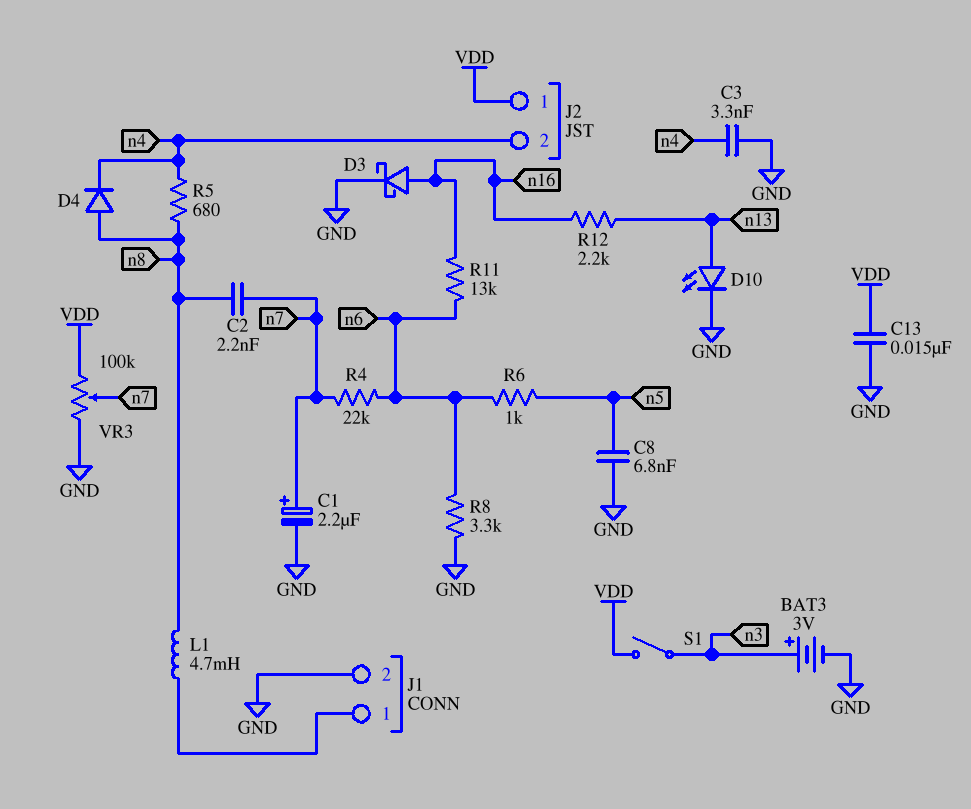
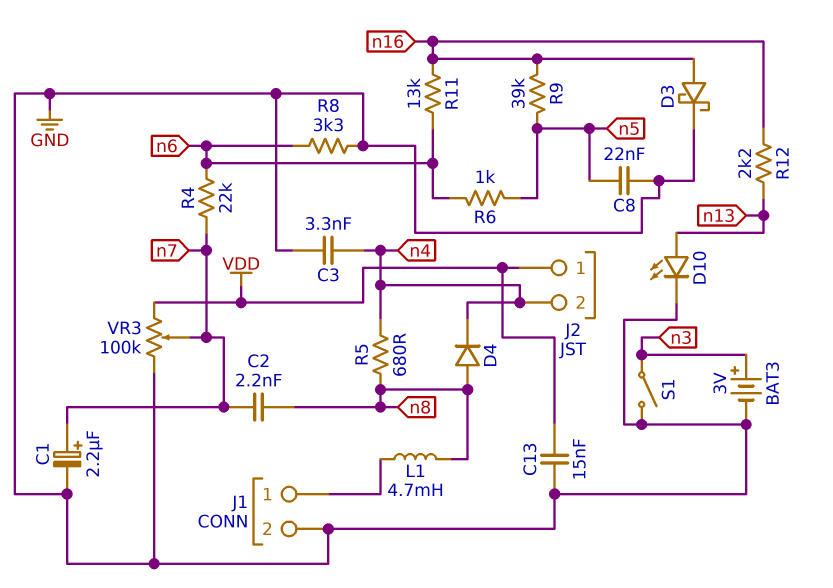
C8: 6.8nF (GND, n5) -> 22nF (GND, n5)
R9: none -> 39k (n5, n16)
S1: switch (VDD, n3) -> switch (GND, n3)

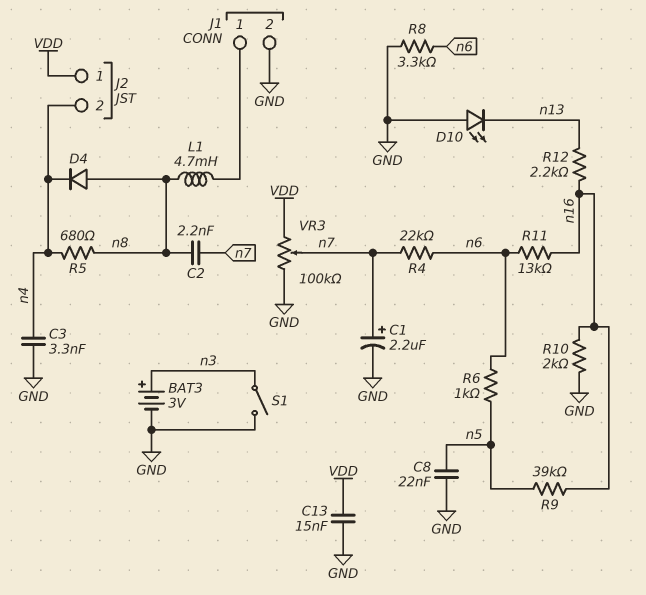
D3: schottky (A n16, K GND) -> none
D10: LED (A n13, K GND) -> LED (A GND, K n13)
R10: none -> 2k (GND, n16)

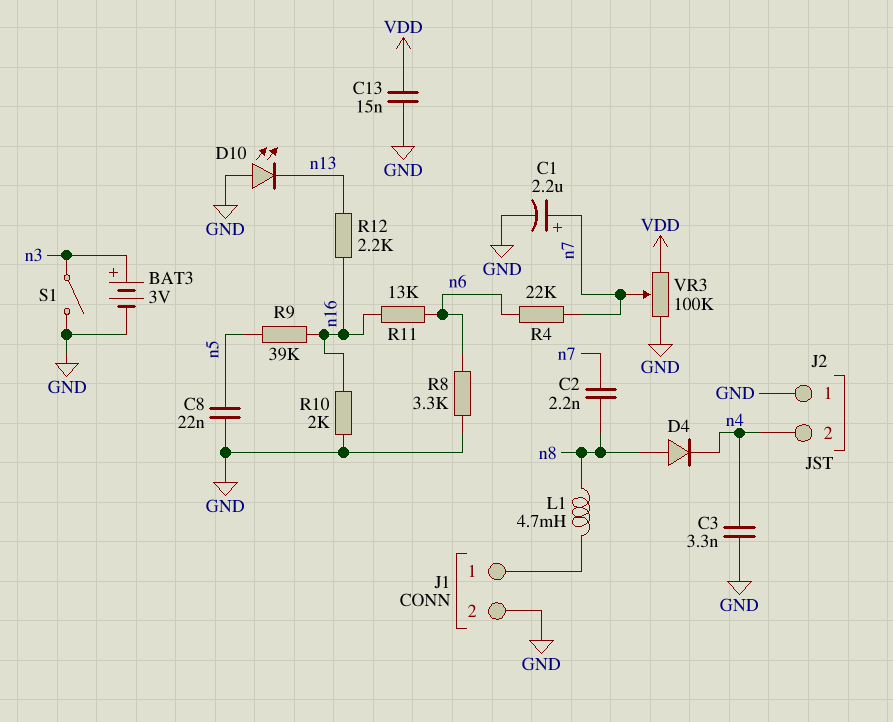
J2 pin 1: VDD -> GND
R5: 680 (n4, n8) -> none
R6: 1k (n5, n6) -> none

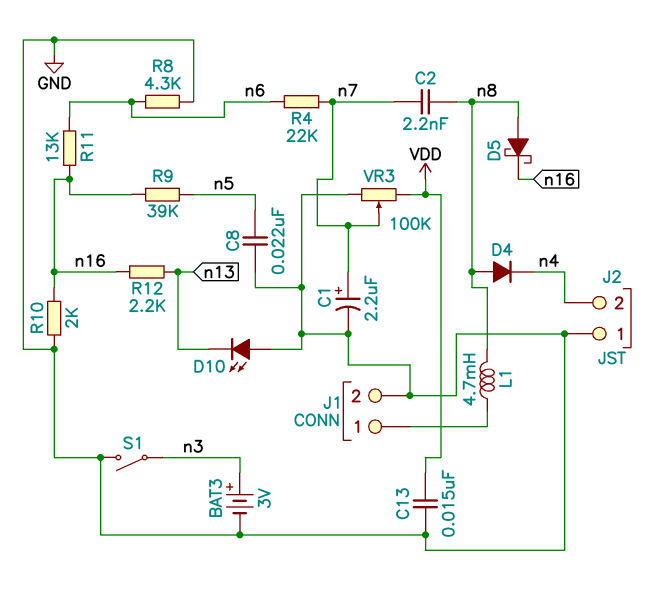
C3: 3.3nF (GND, n4) -> none
D5: none -> schottky (A n8, K n16)
R8: 3.3k (GND, n6) -> 4.3k (GND, n6)

